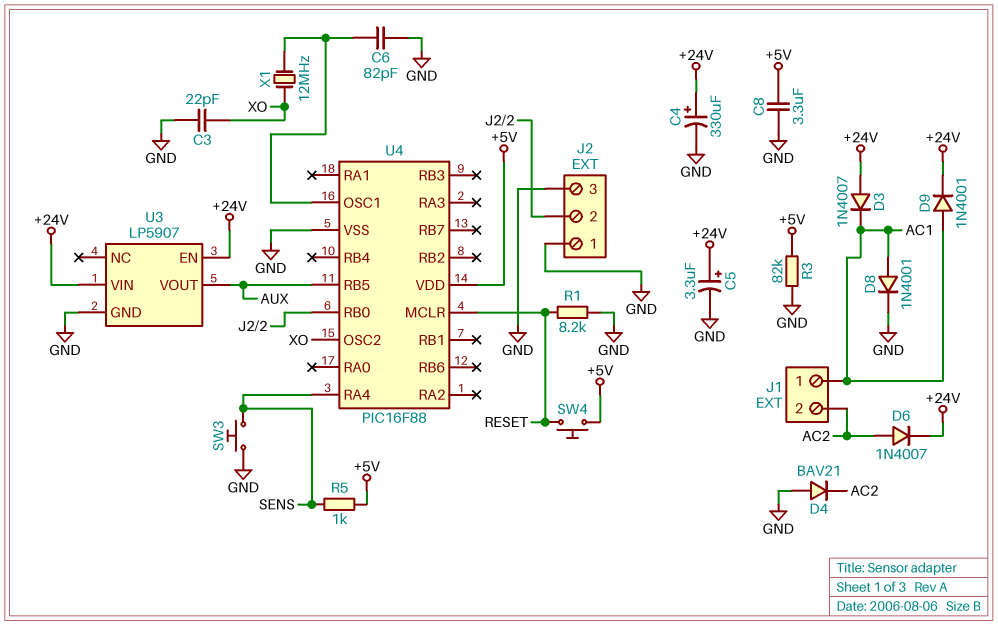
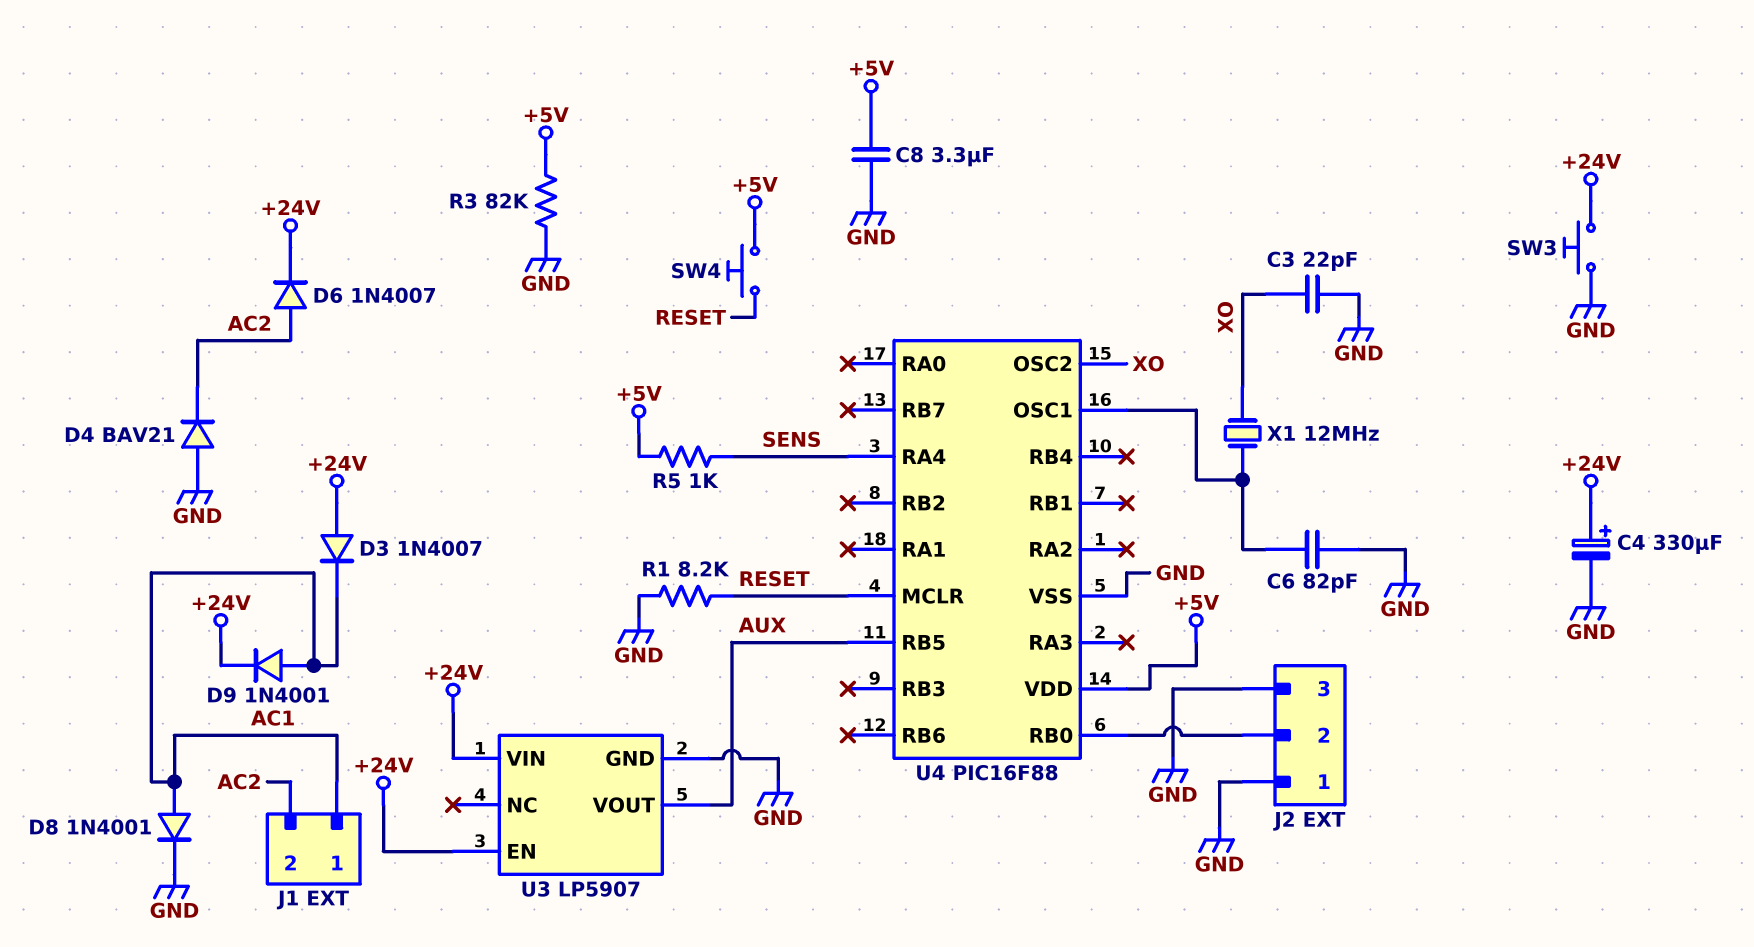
C5: 3.3uF (plus +24V, minus GND) -> none
SW3: button (GND, SENS) -> button (+24V, GND)

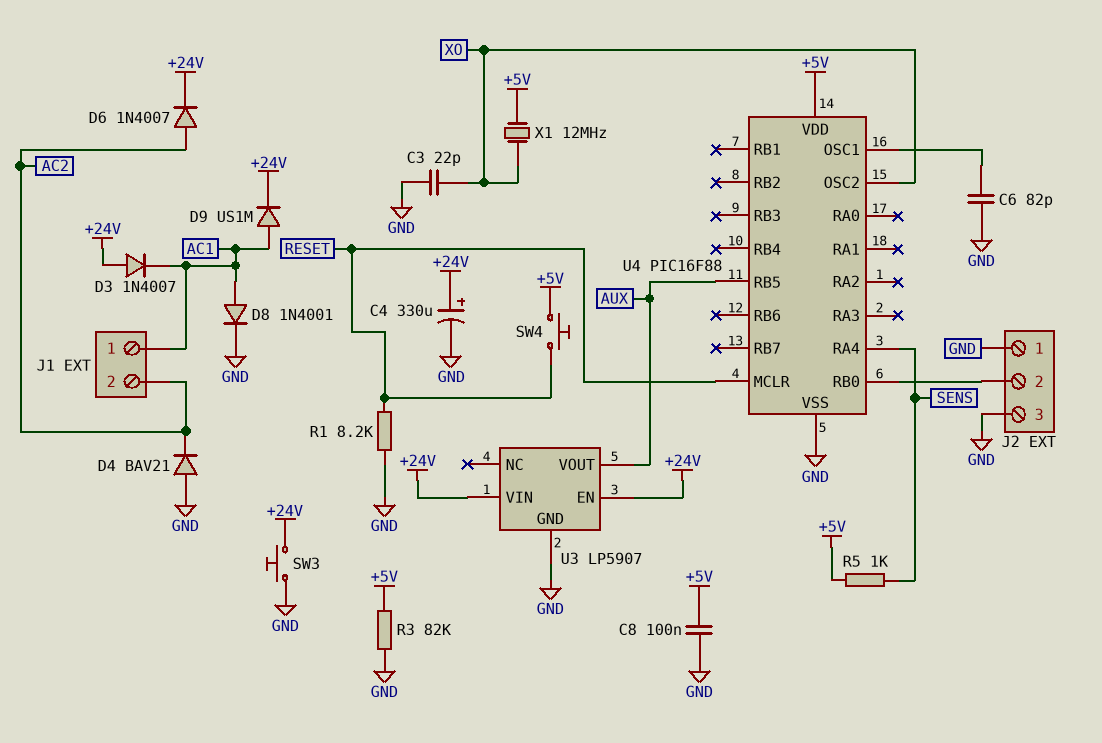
C8: 3.3uF (+5V, GND) -> 100nF (+5V, GND)
D9: diode 1N4001 (A AC1, K +24V) -> diode US1M (A AC1, K +24V)
X1: 12MHz (U4/OSC1, XO) -> 12MHz (+5V, XO)

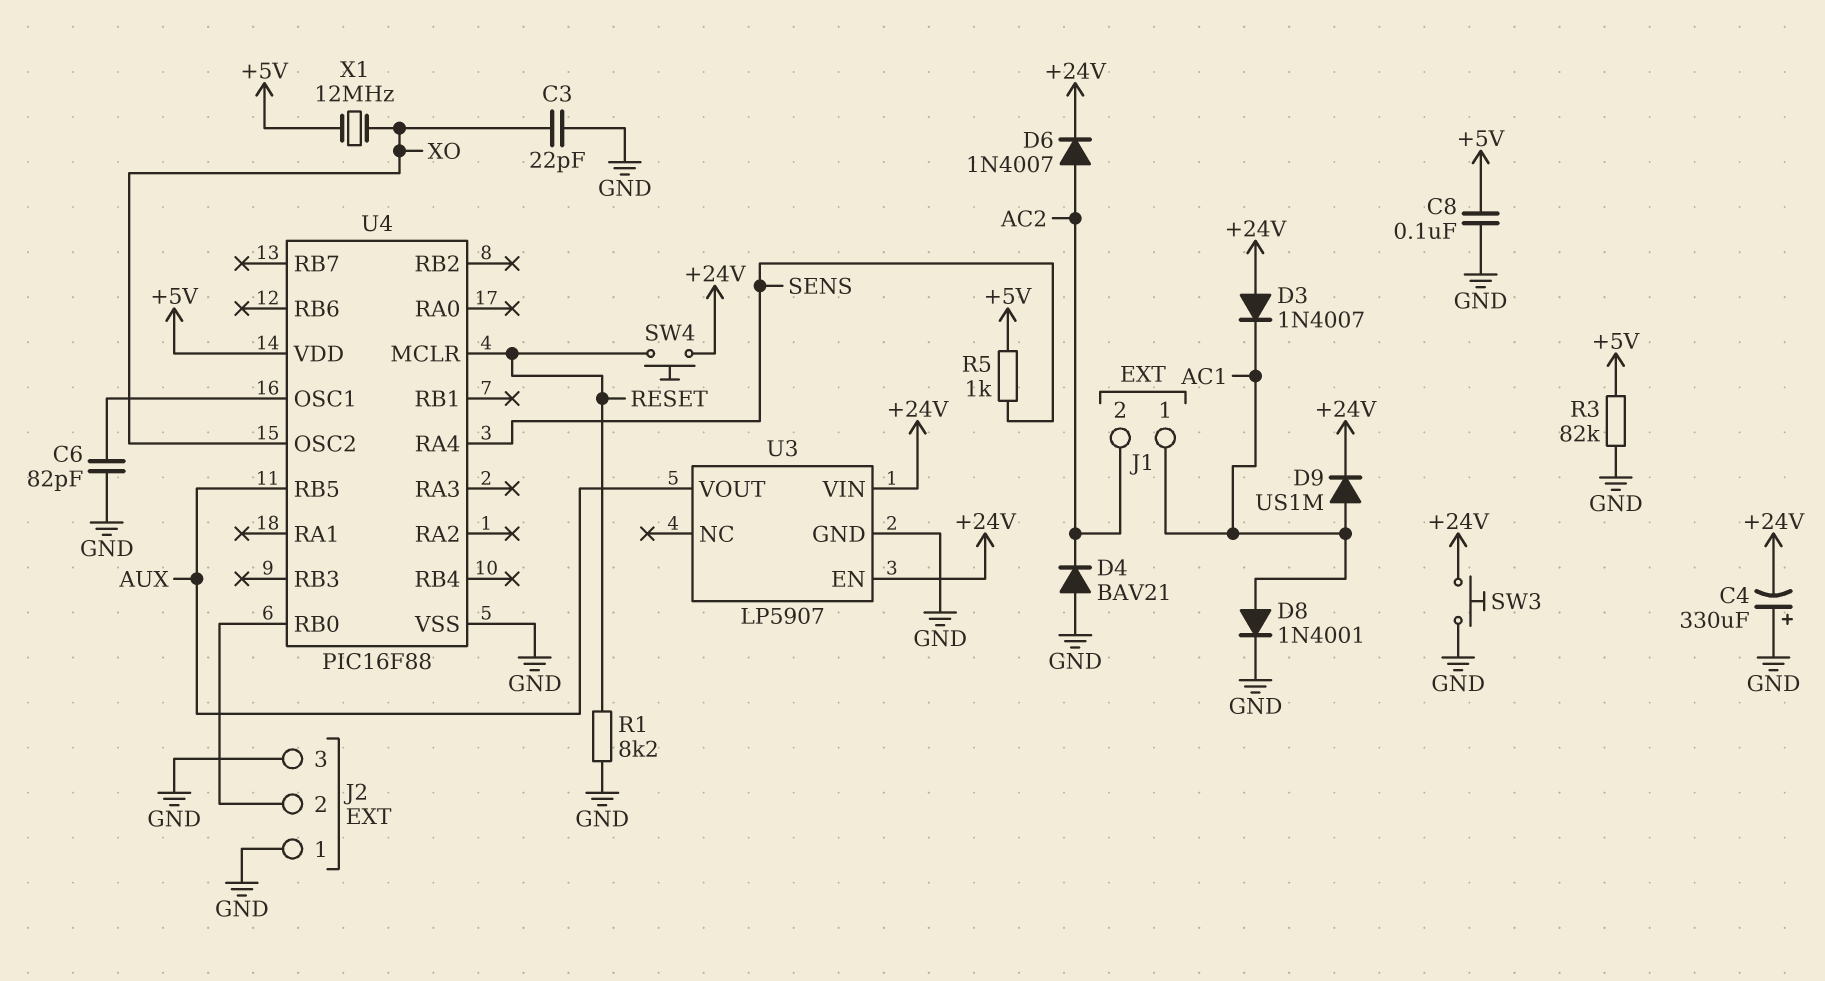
C4: 330uF (plus +24V, minus GND) -> 330uF (plus GND, minus +24V)
SW4: button (+5V, RESET) -> button (+24V, RESET)

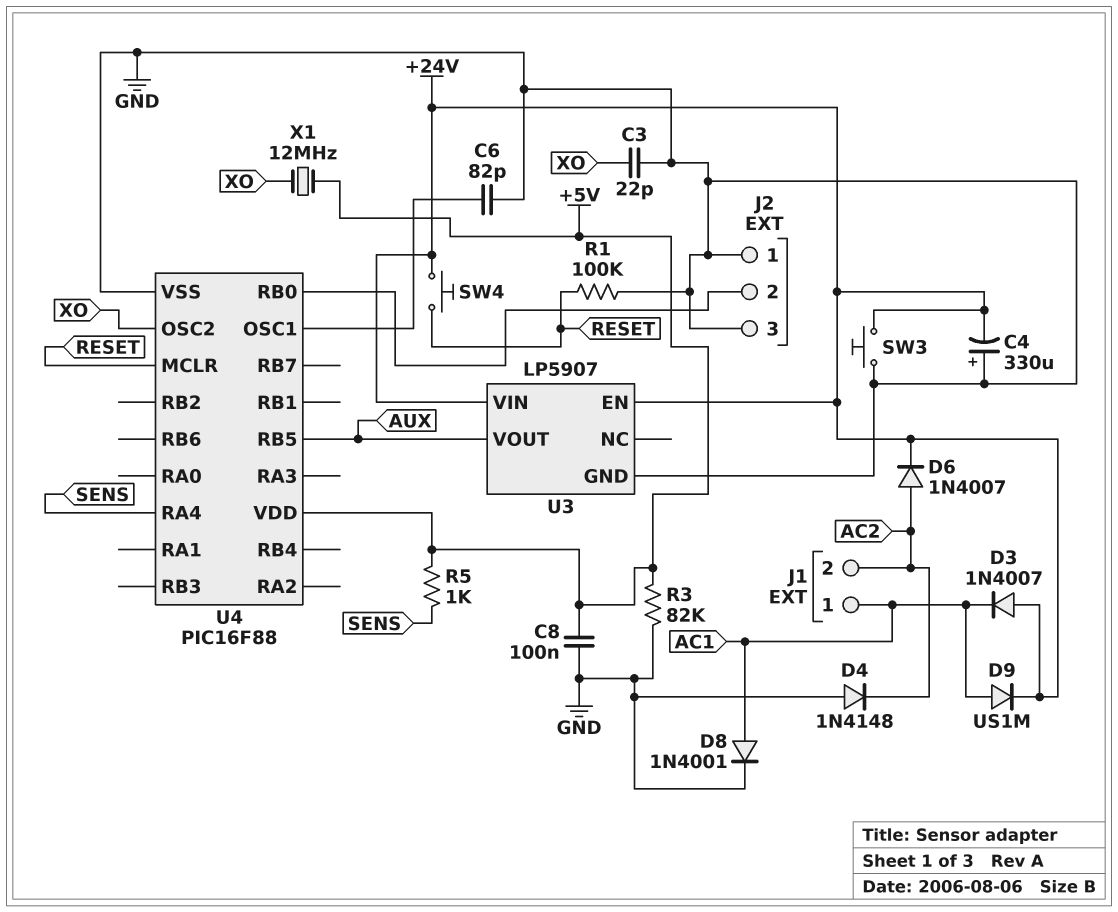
D4: diode BAV21 (A GND, K AC2) -> diode 1N4148 (A GND, K AC2)
R1: 8.2k (GND, RESET) -> 100k (GND, RESET)

